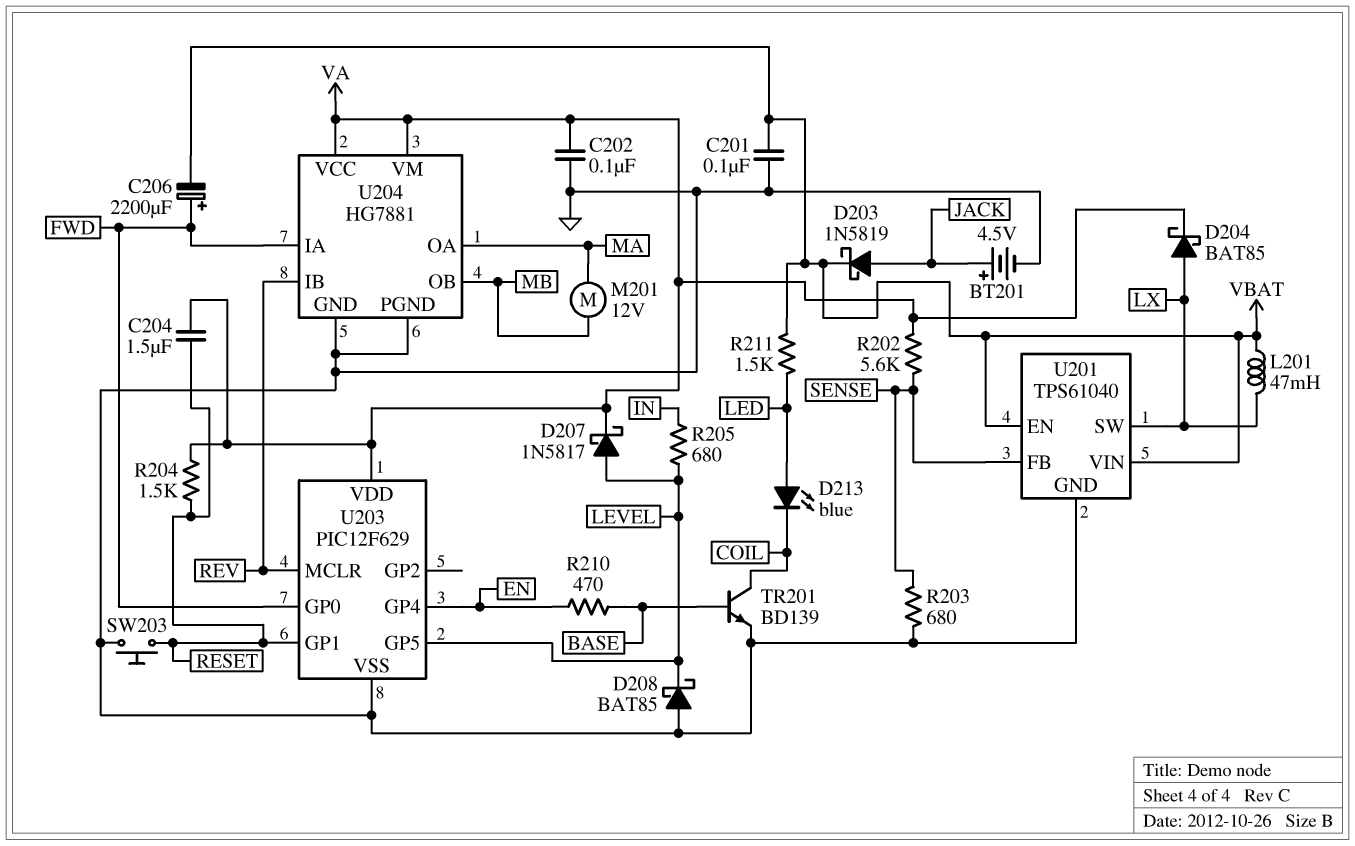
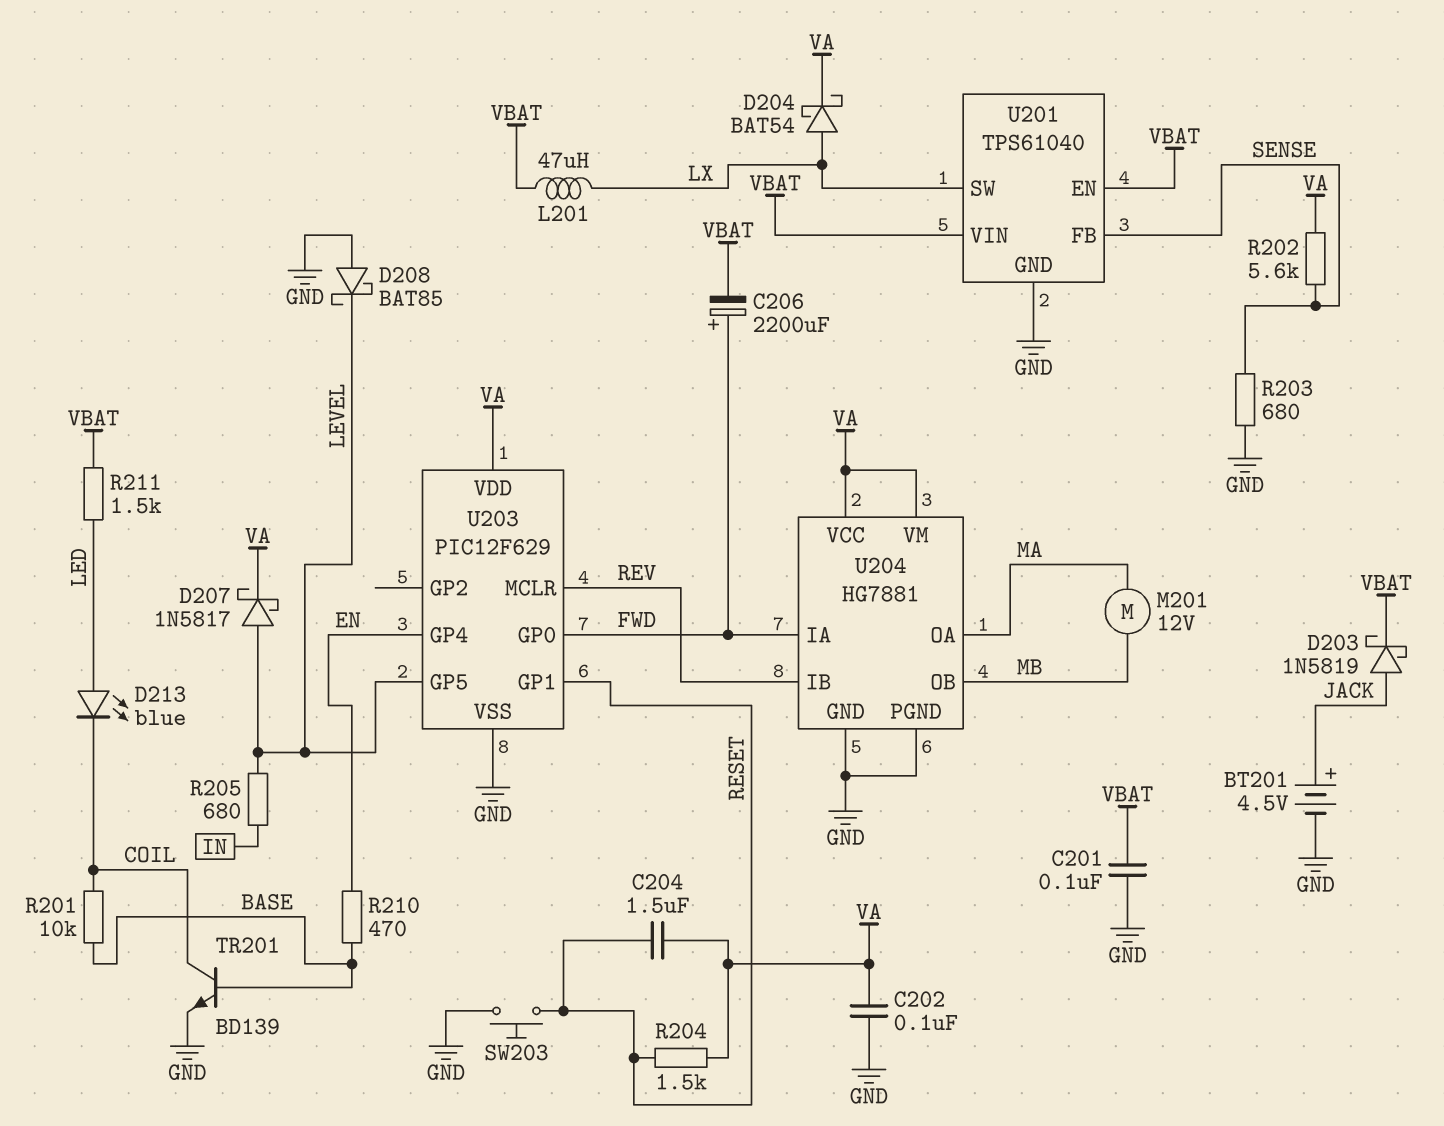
D204: schottky BAT85 (A LX, K VA) -> schottky BAT54 (A LX, K VA)
L201: 47mH (LX, VBAT) -> 47uH (LX, VBAT)
R201: none -> 10k (BASE, COIL)

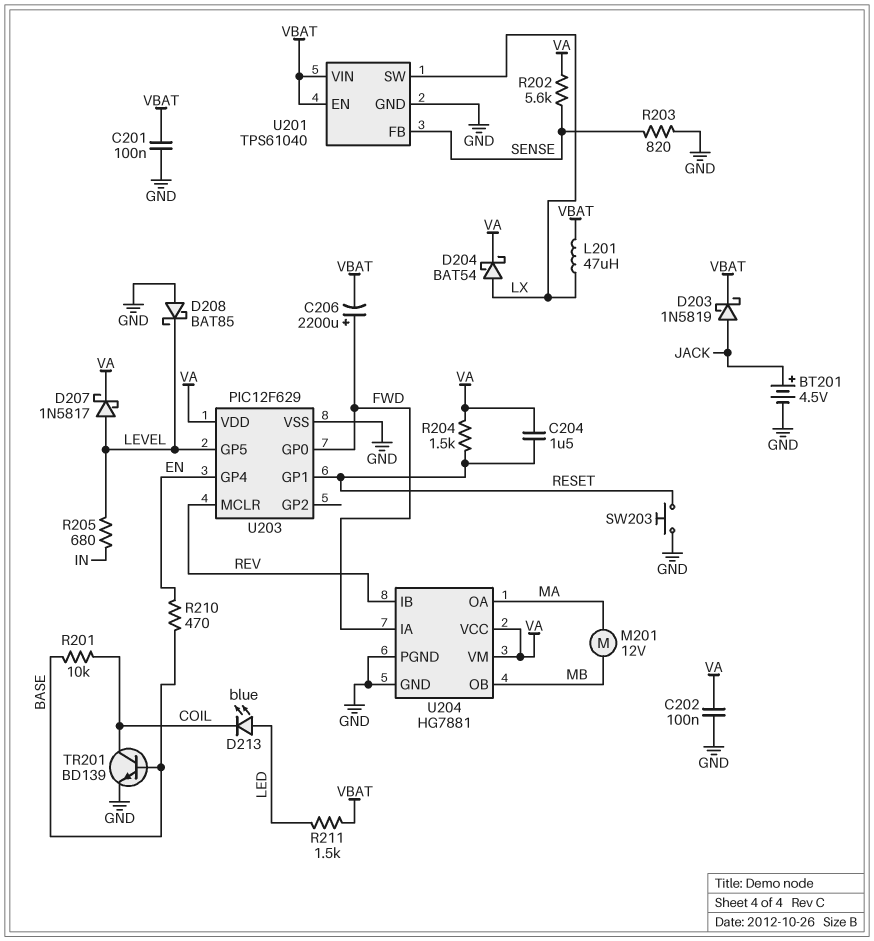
R203: 680 (GND, SENSE) -> 820 (GND, SENSE)

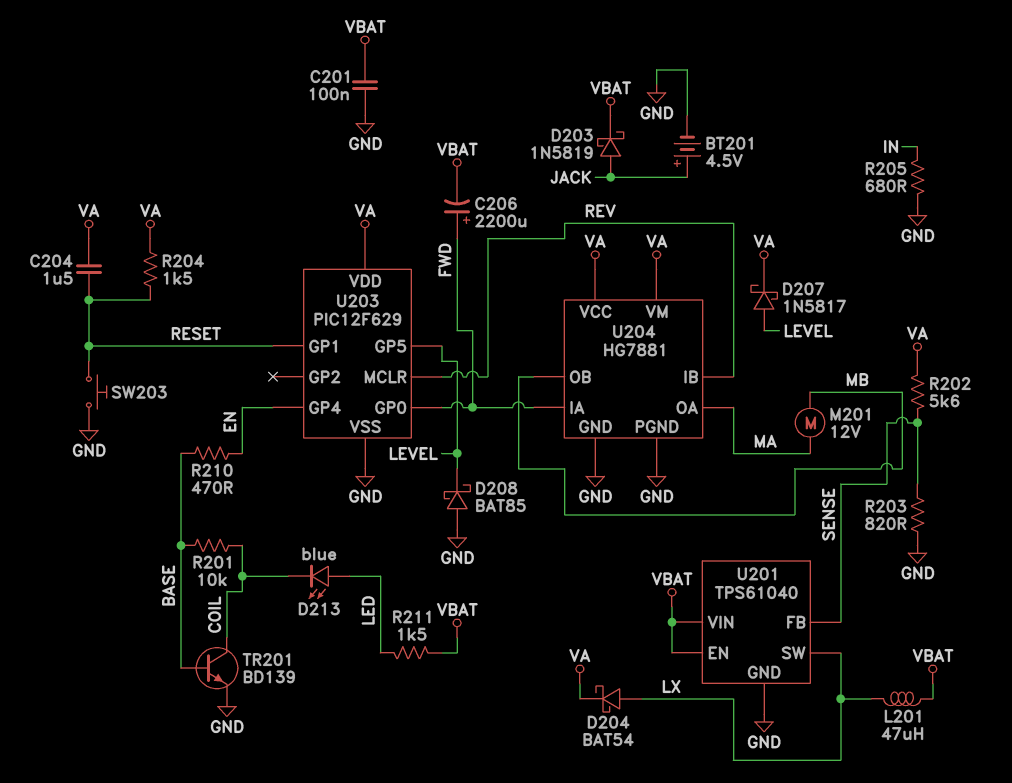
C202: 100nF (GND, VA) -> none
R205: 680 (IN, LEVEL) -> 680 (GND, IN)

